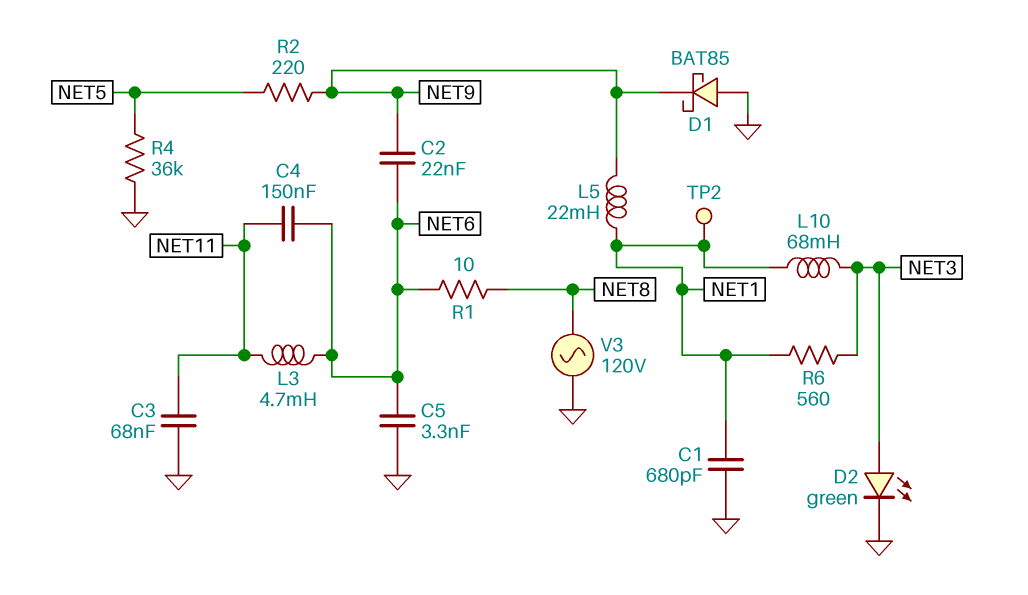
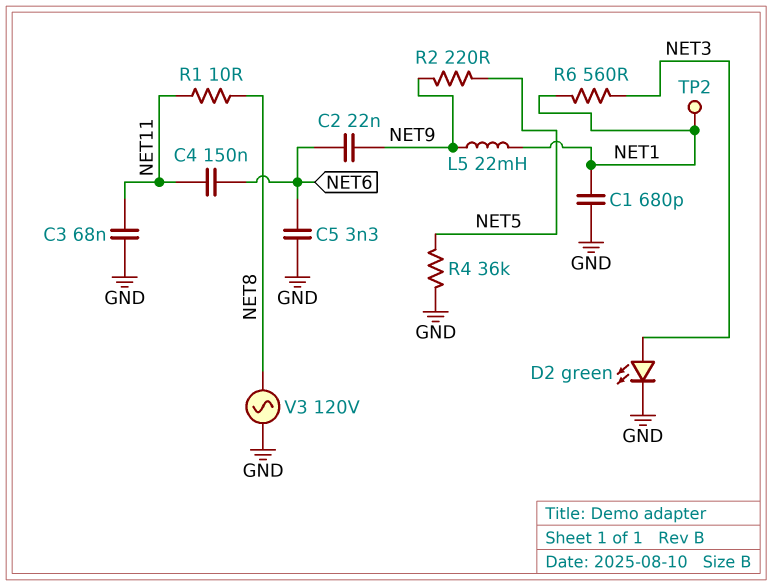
D1: schottky BAT85 (A GND, K NET9) -> none
L3: 4.7mH (NET6, NET11) -> none
L10: 68mH (NET1, NET3) -> none
R1: 10 (NET6, NET8) -> 10 (NET8, NET11)

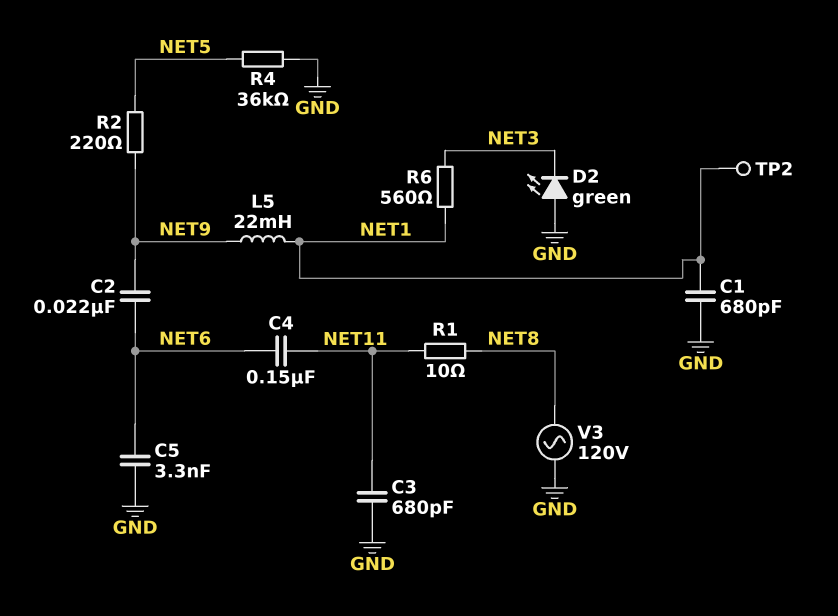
C3: 68nF (GND, NET11) -> 680pF (GND, NET11)
D2: LED green (A NET3, K GND) -> LED green (A GND, K NET3)

